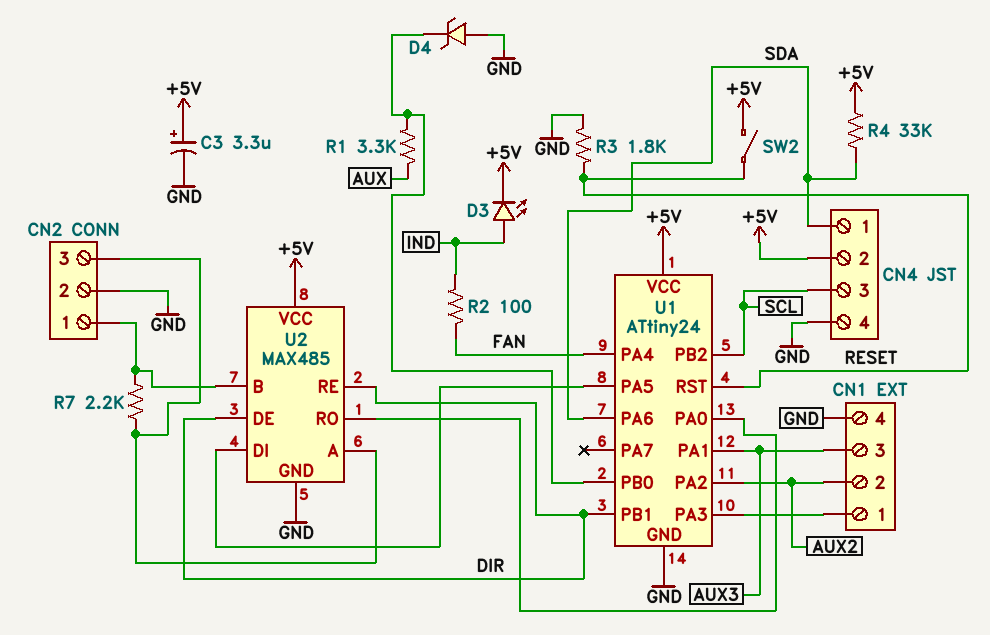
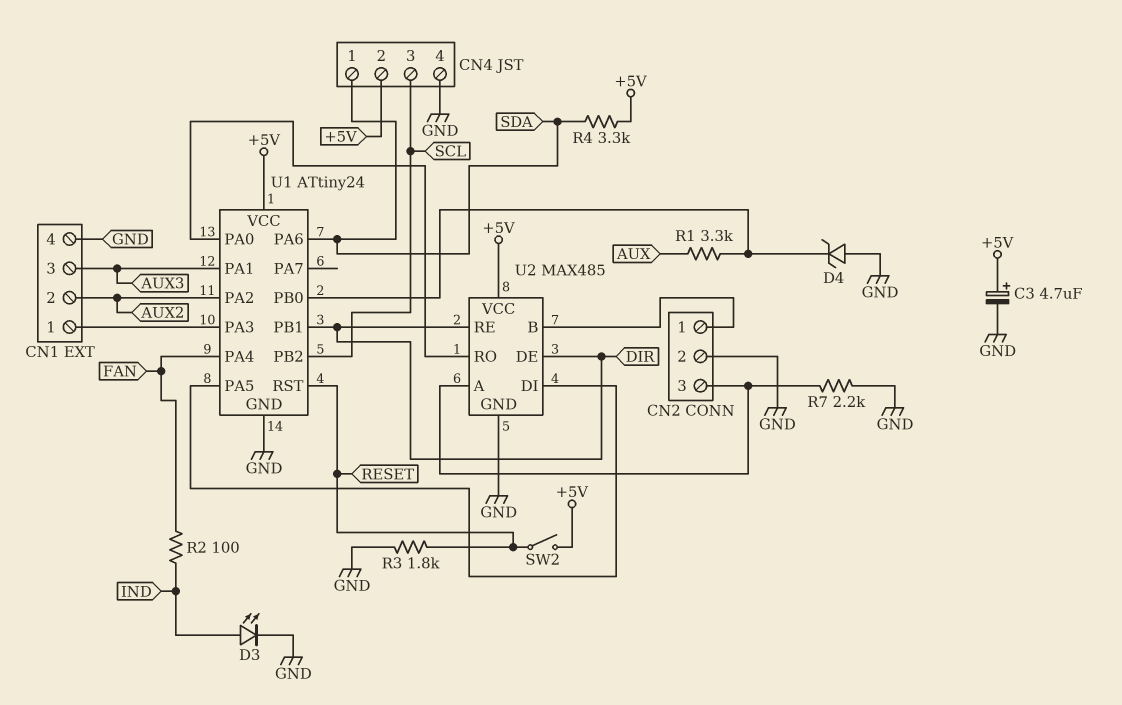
C3: 3.3uF (plus +5V, minus GND) -> 4.7uF (plus +5V, minus GND)
D3: LED (A IND, K +5V) -> LED (A IND, K GND)
R4: 33k (+5V, SDA) -> 3.3k (+5V, SDA)
R7: 2.2k (CN2/1, CN2/3) -> 2.2k (CN2/3, GND)

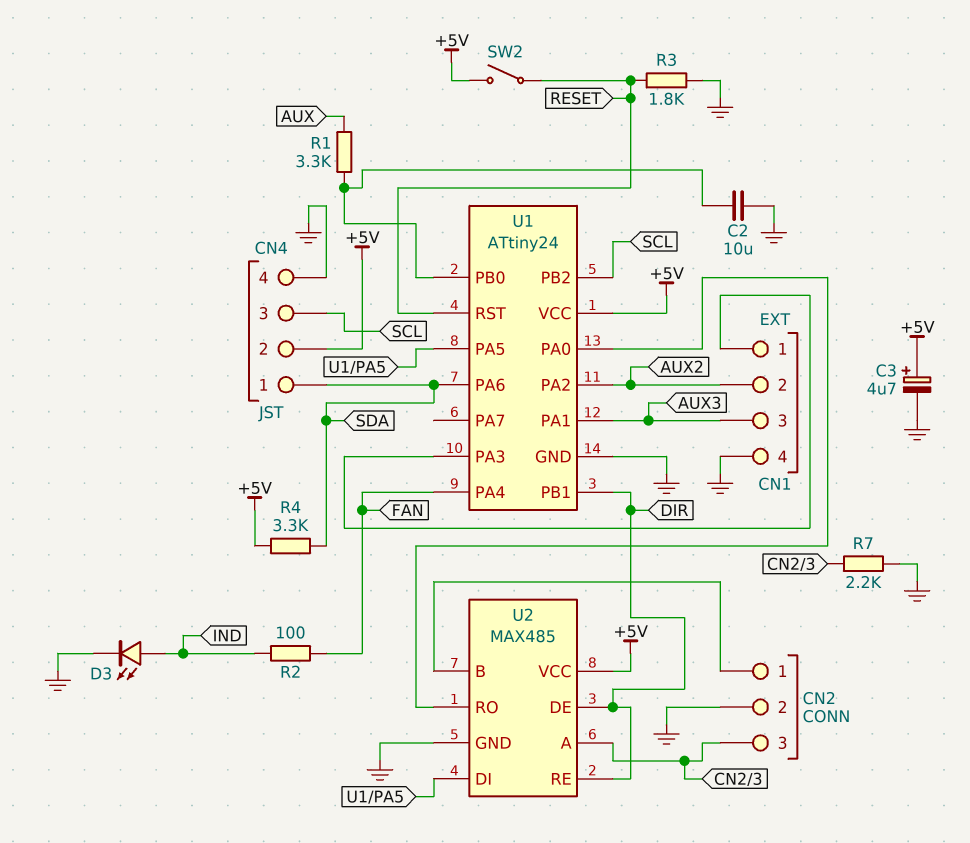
C2: none -> 10uF (GND, U1/PB0)
D4: zener (A GND, K U1/PB0) -> none

